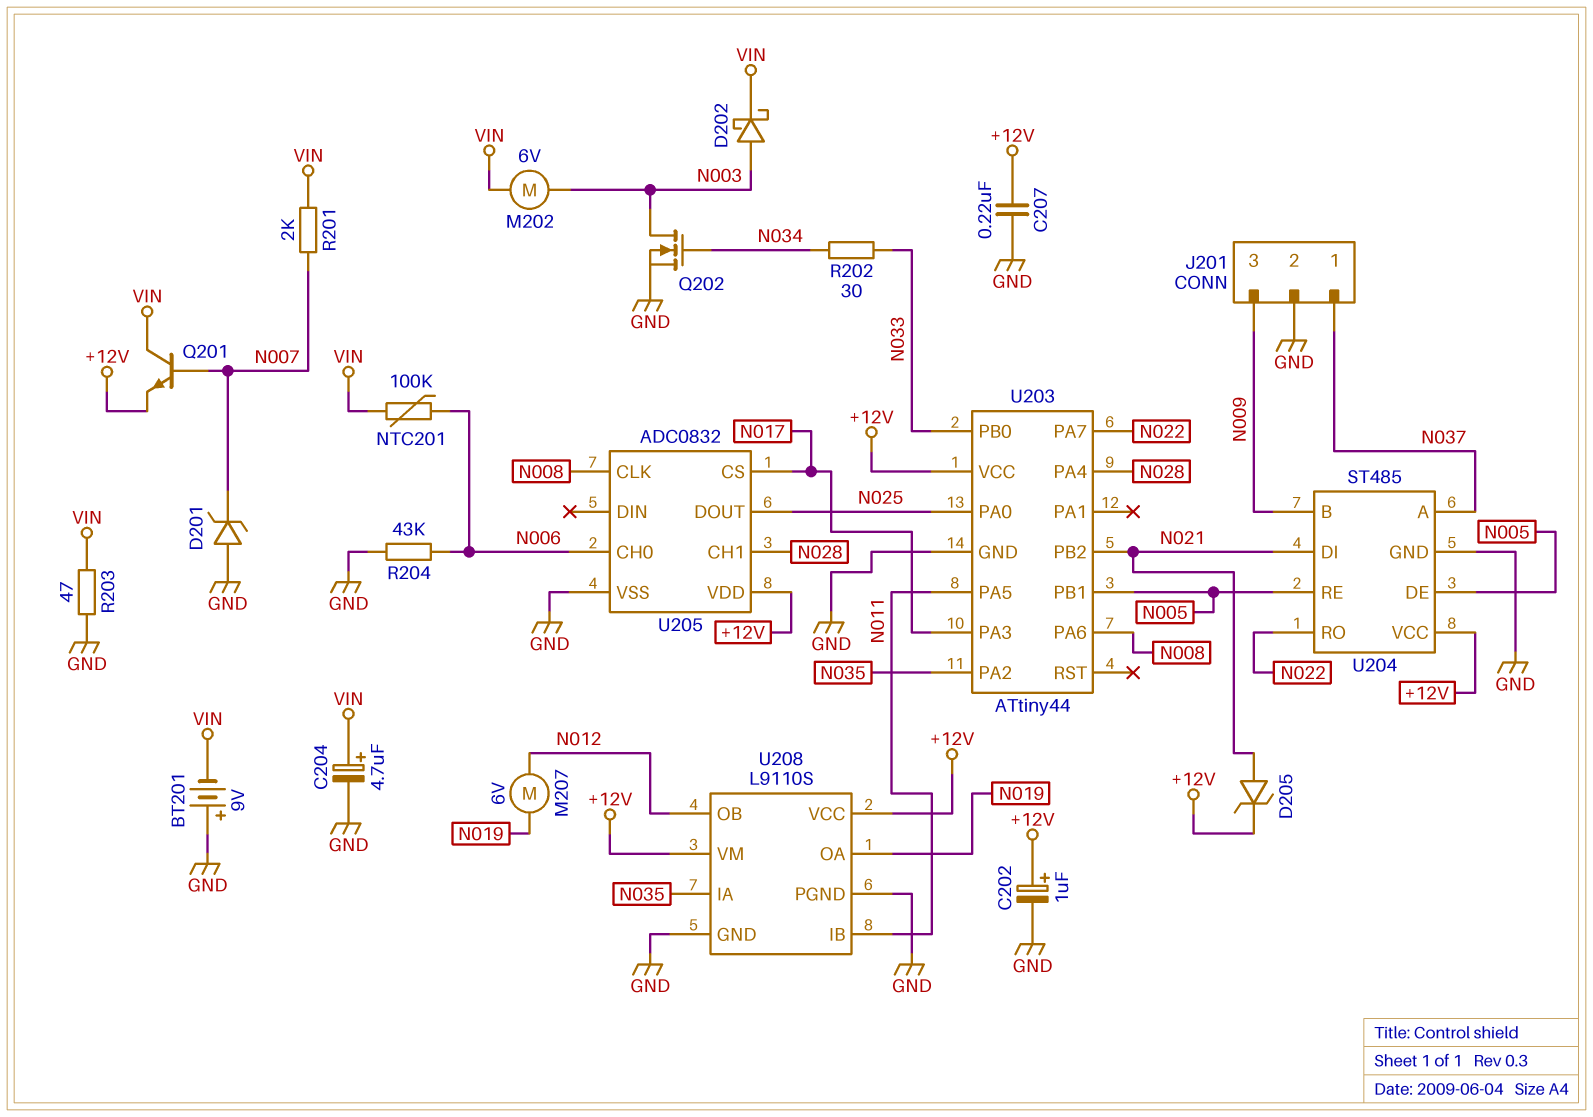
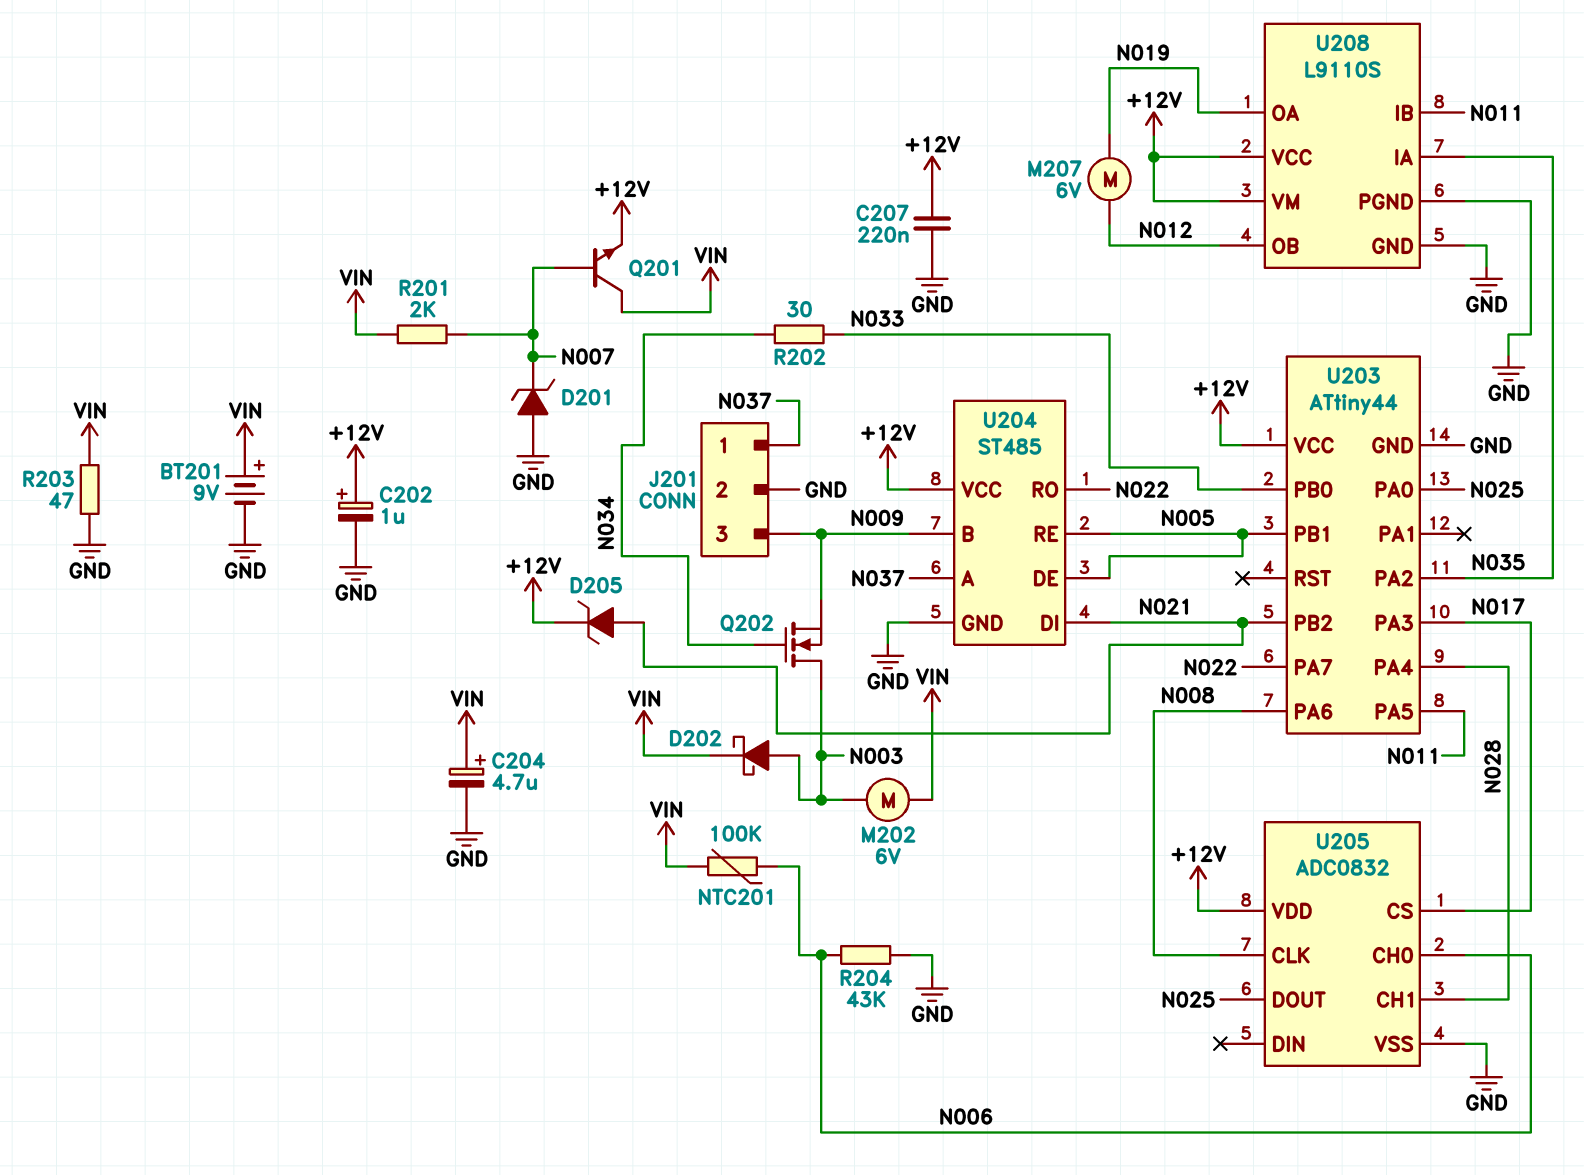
BT201: 9V (plus GND, minus VIN) -> 9V (plus VIN, minus GND)
Q202: NMOS (G N034, D N003, S GND) -> NMOS (G N034, D N003, S N009)

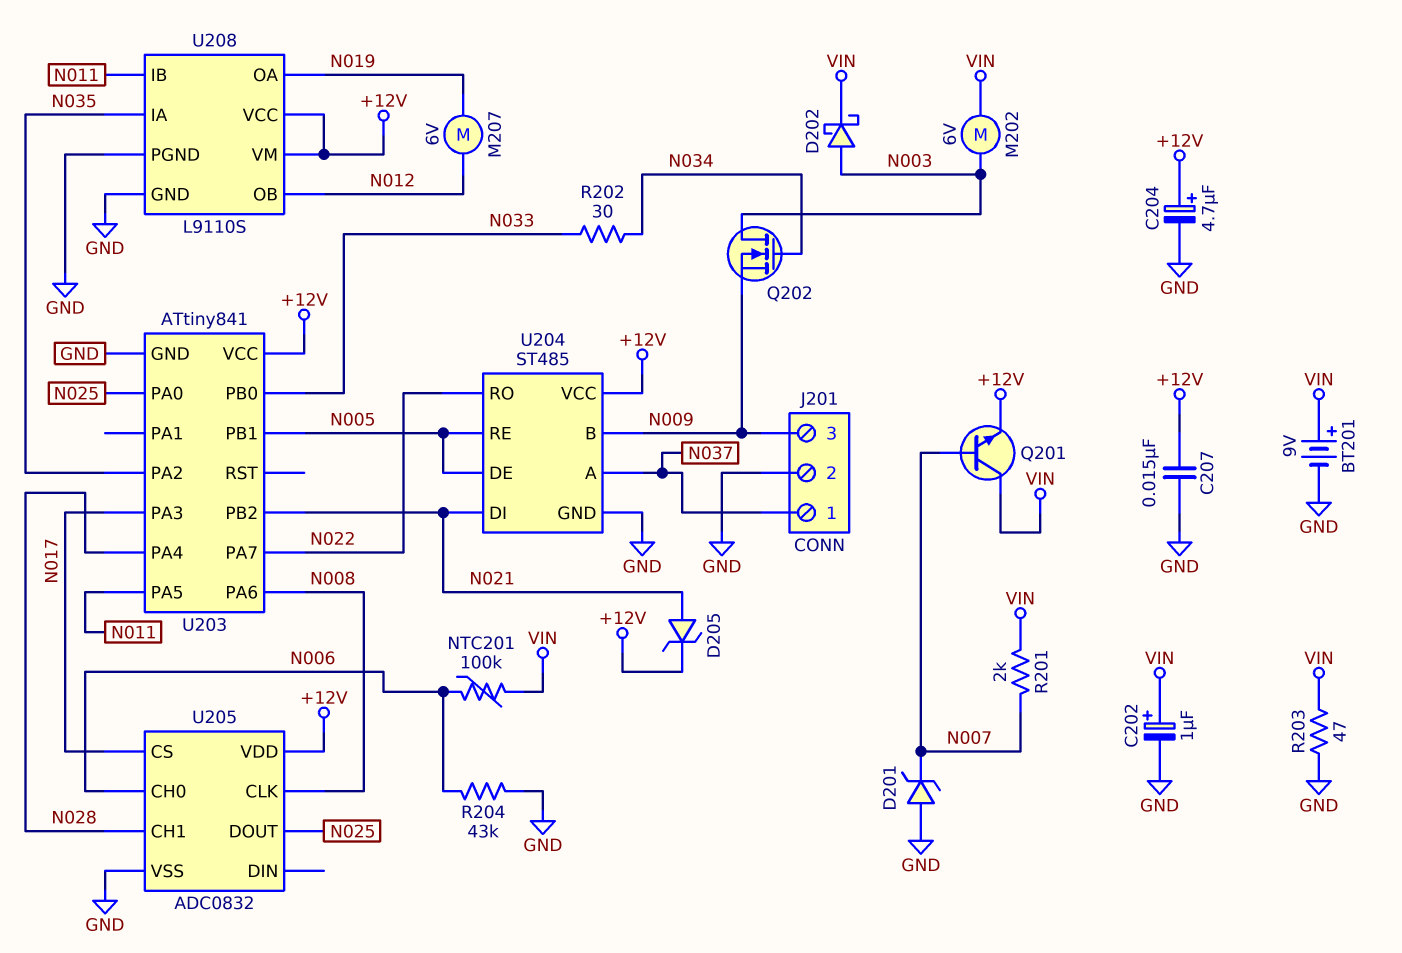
C202: 1uF (plus +12V, minus GND) -> 1uF (plus VIN, minus GND)
C204: 4.7uF (plus VIN, minus GND) -> 4.7uF (plus +12V, minus GND)
C207: 220nF (+12V, GND) -> 15nF (+12V, GND)
U203: ATtiny44 -> ATtiny841

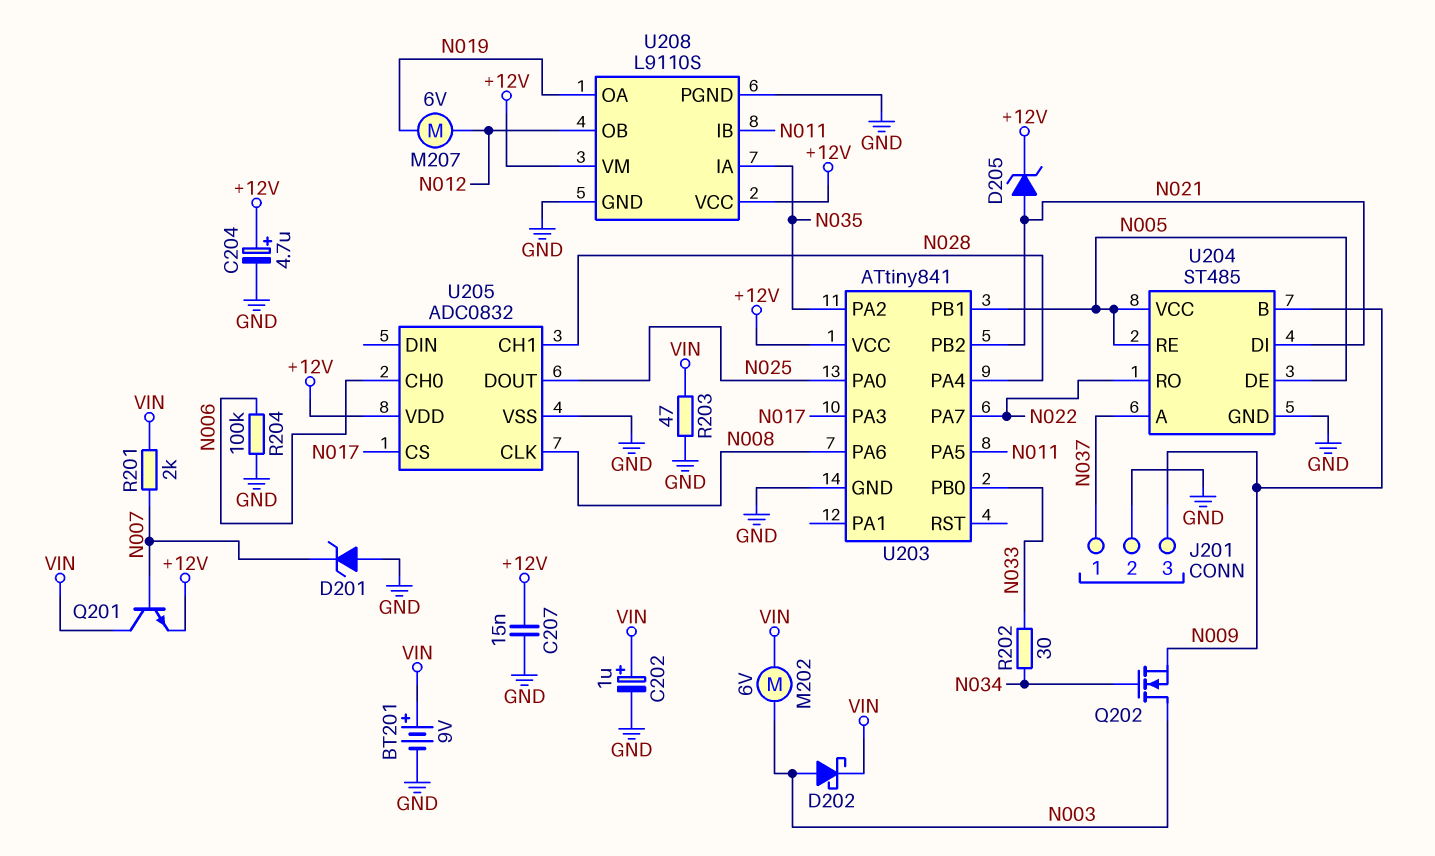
NTC201: 100k (N006, VIN) -> none
R204: 43k (GND, N006) -> 100k (GND, N006)
U204 pin VCC: +12V -> N005

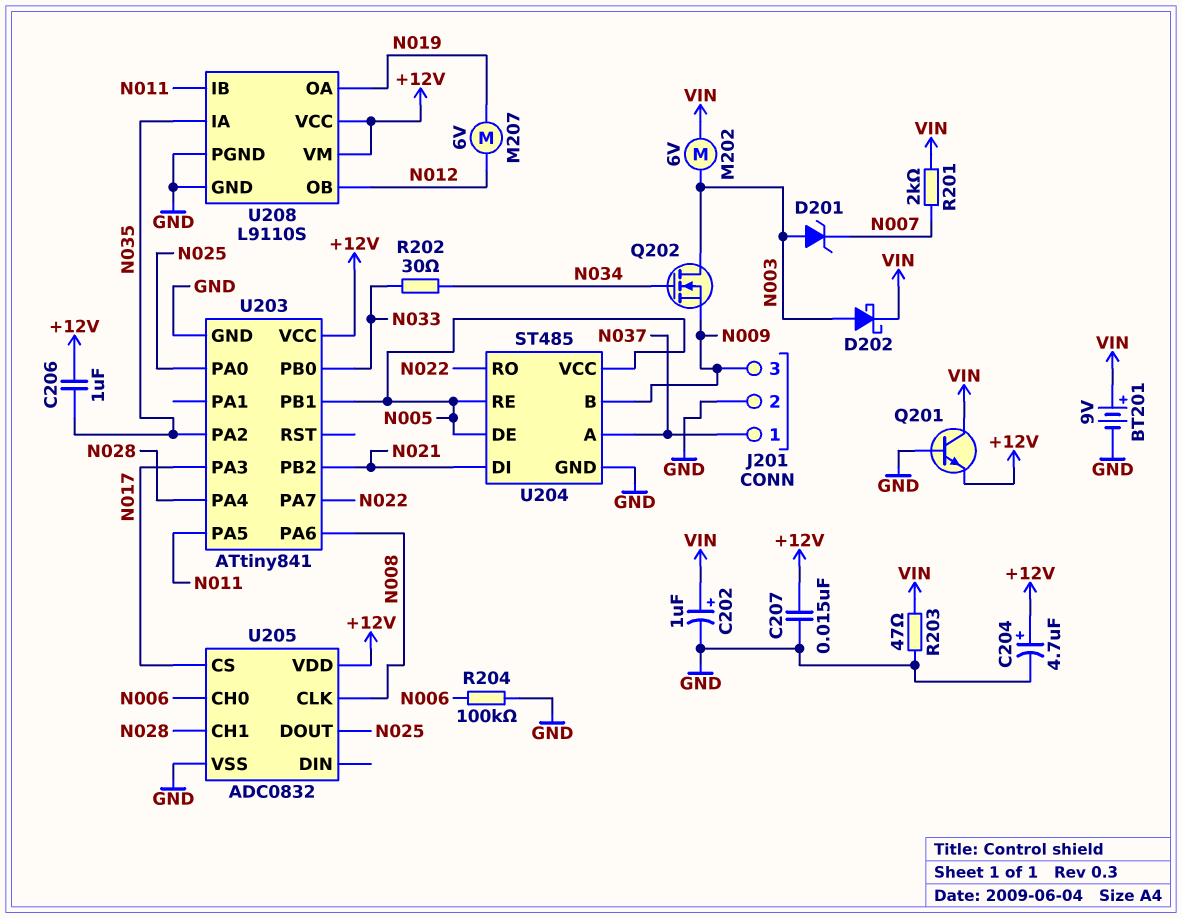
C206: none -> 1uF (+12V, N035)
D201: zener (A GND, K N007) -> zener (A N003, K N007)
D205: zener (A N021, K +12V) -> none
Q201: NPN (B N007, C VIN, E +12V) -> NPN (B GND, C VIN, E +12V)

